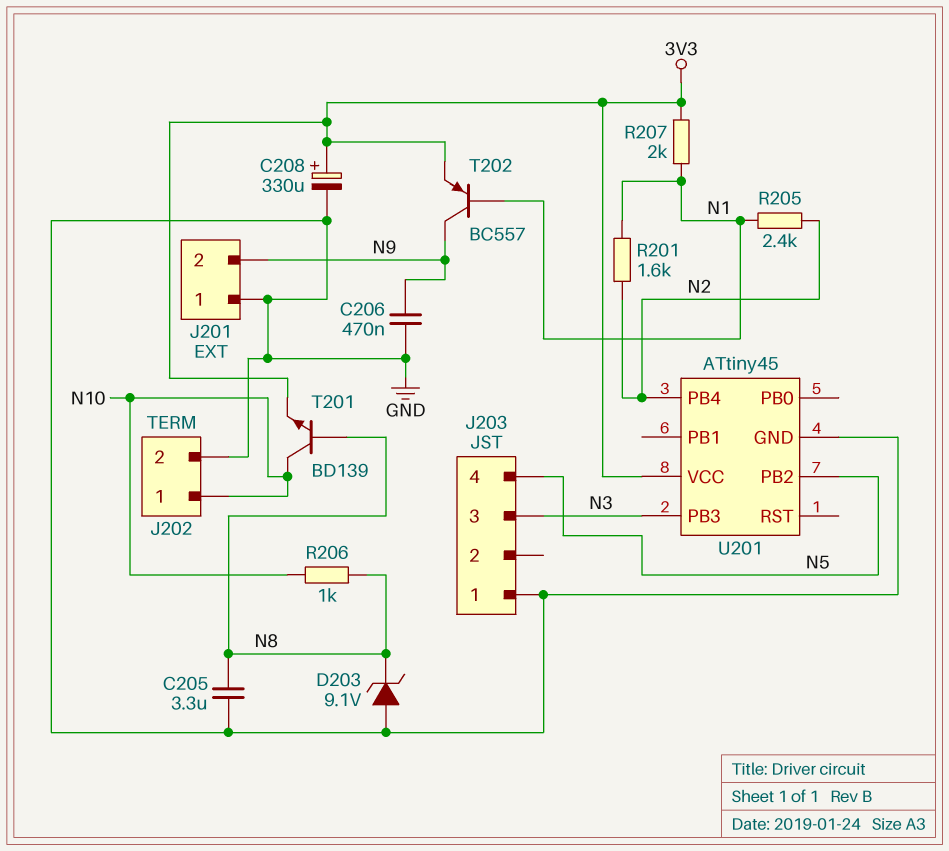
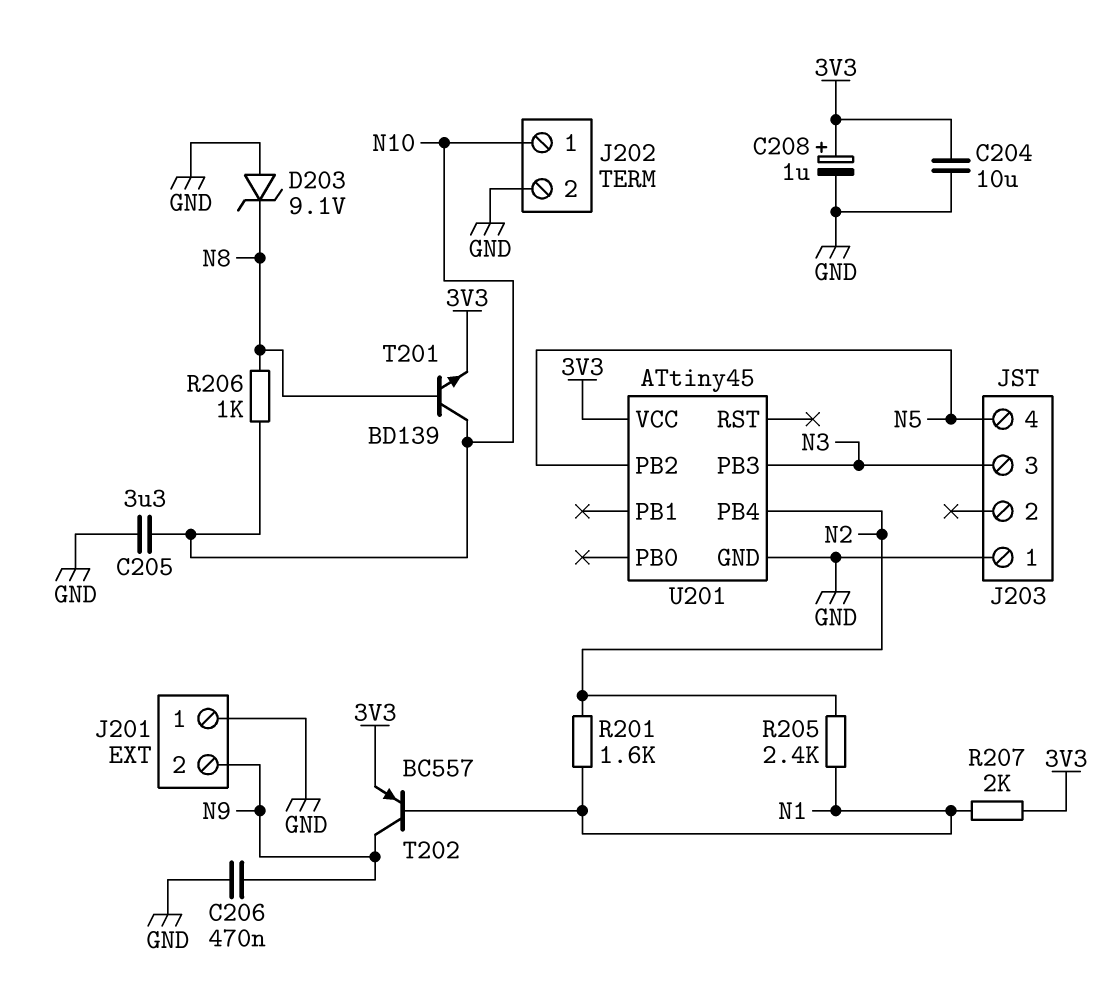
C204: none -> 10uF (3V3, GND)
C205: 3.3uF (GND, N8) -> 3.3uF (GND, N10)
C208: 330uF (plus 3V3, minus GND) -> 1uF (plus 3V3, minus GND)

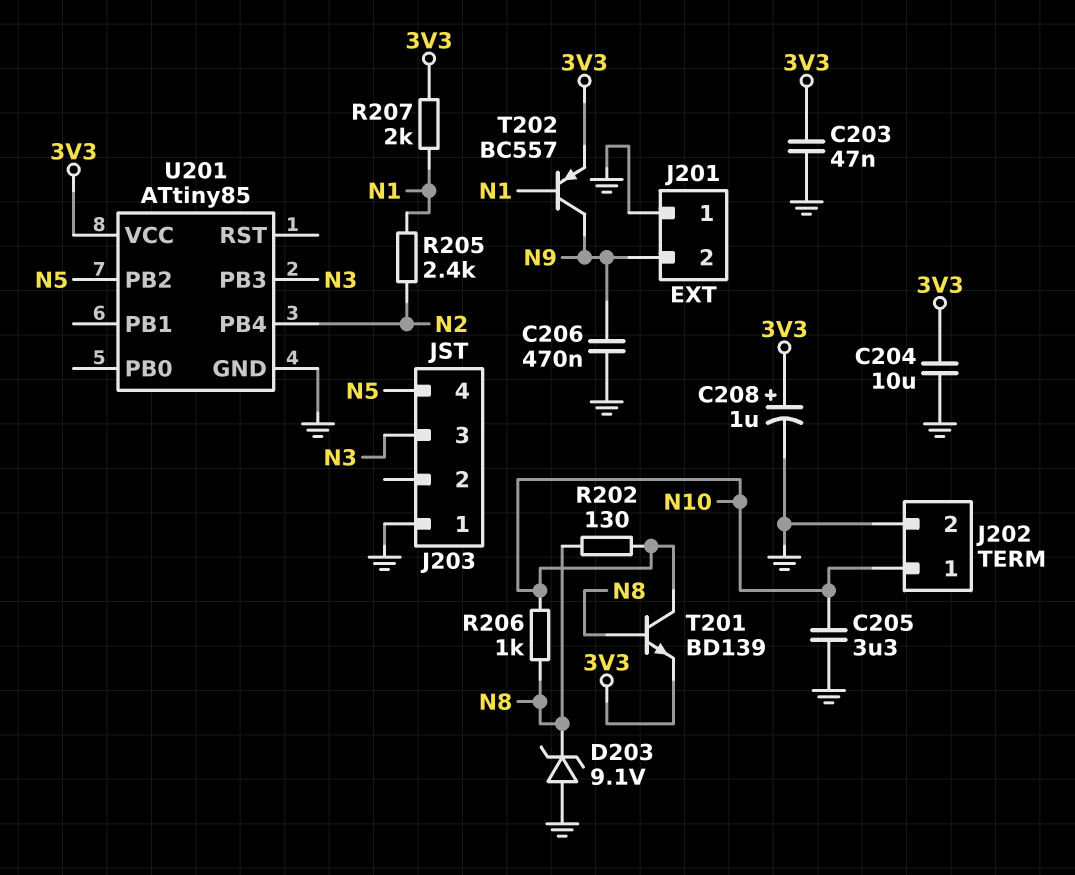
C203: none -> 47nF (3V3, GND)
R201: 1.6k (N1, N2) -> none
R202: none -> 130 (N8, N10)
U201: ATtiny45 -> ATtiny85

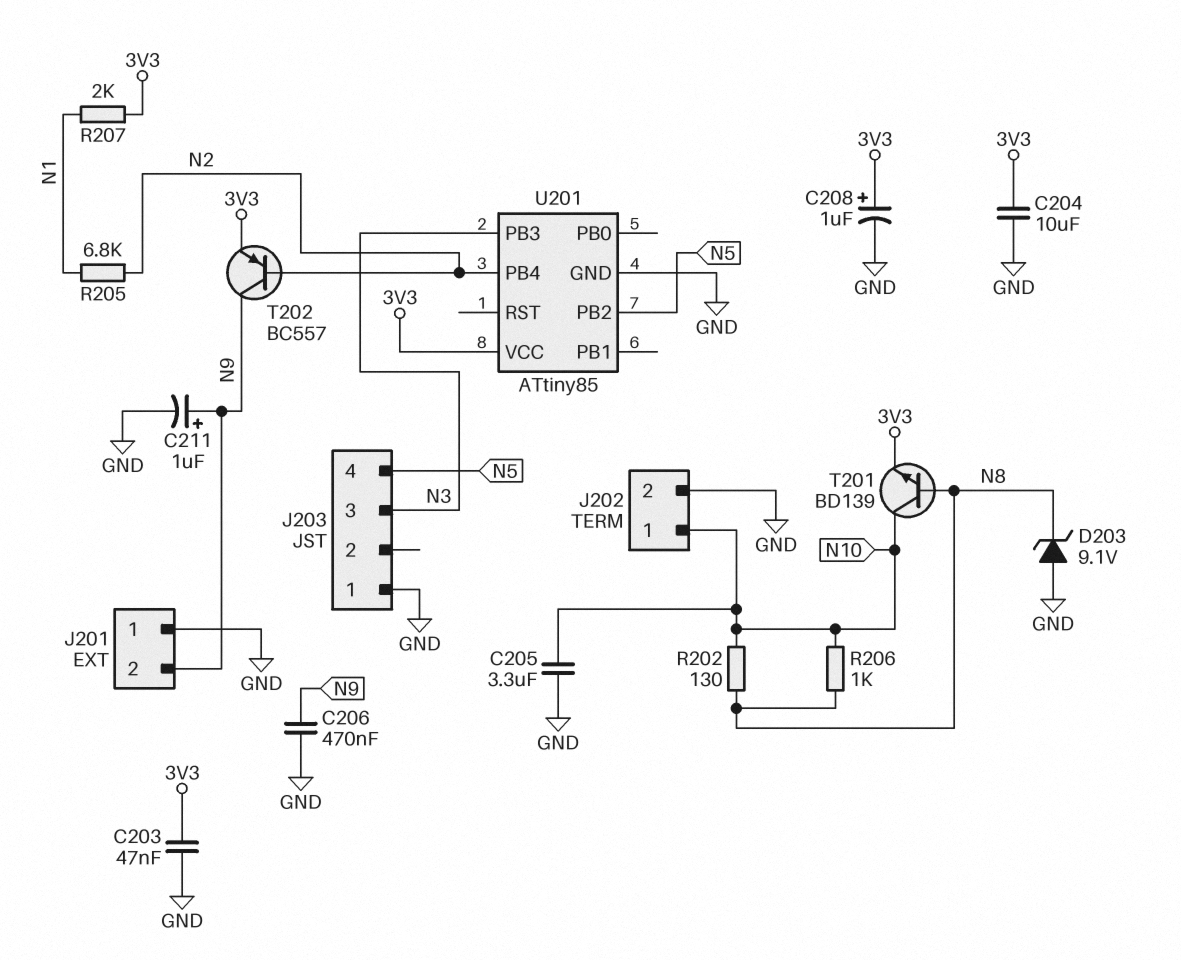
C211: none -> 1uF (plus N9, minus GND)
R205: 2.4k (N1, N2) -> 6.8k (N1, N2)
T202: PNP BC557 (B N1, C N9, E 3V3) -> PNP BC557 (B N2, C N9, E 3V3)

